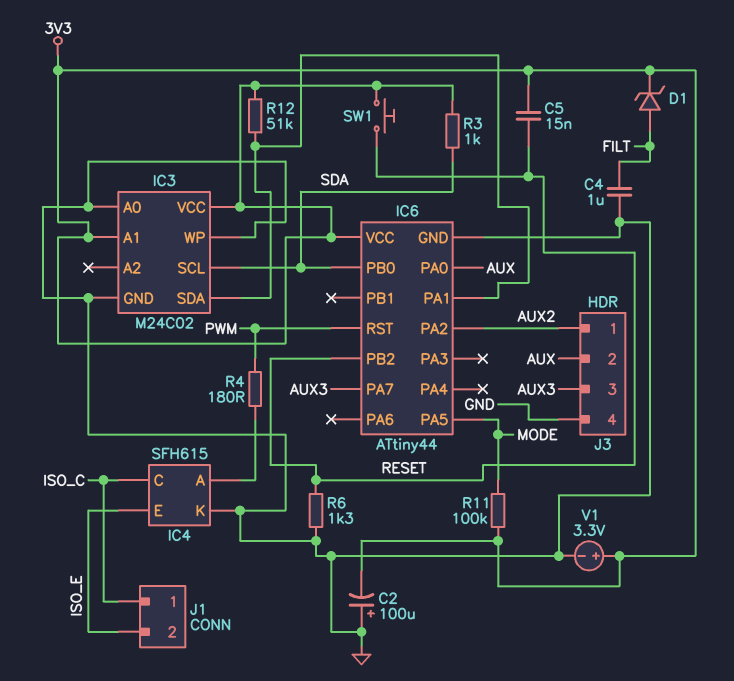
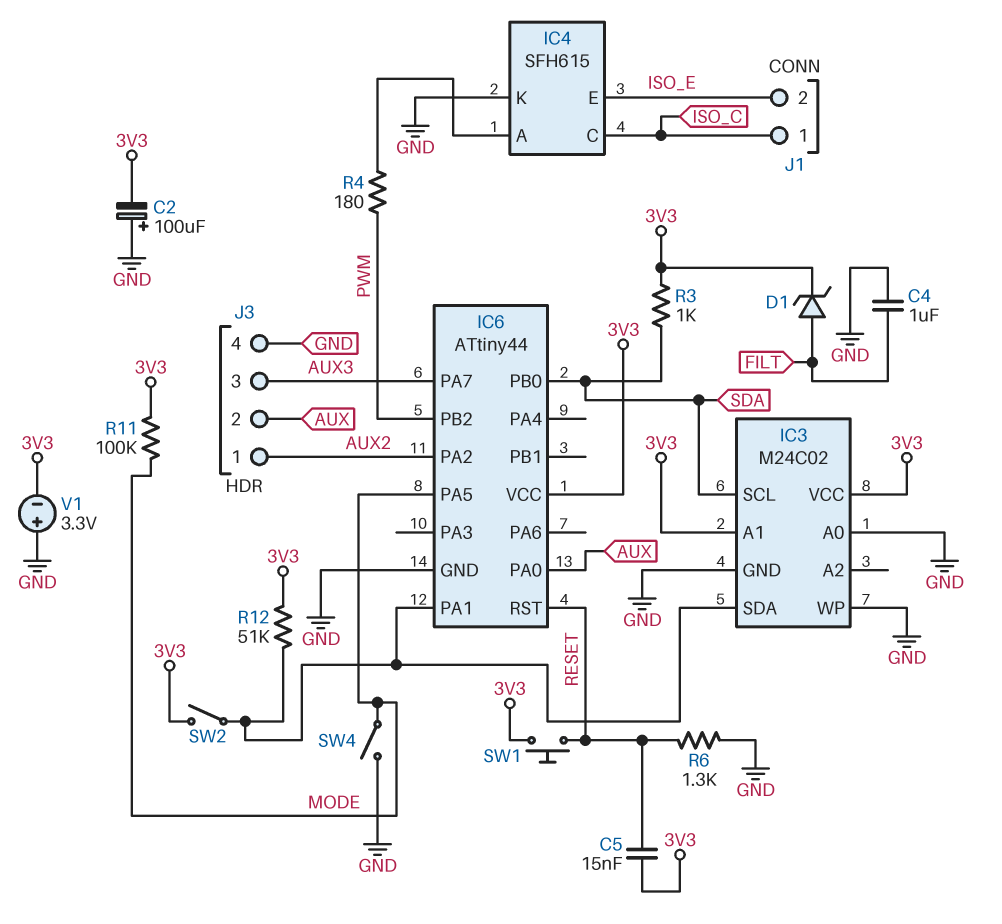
IC6 pin PB2: RESET -> PWM
IC6 pin RST: PWM -> RESET
SW2: none -> switch (3V3, IC3/SDA)
SW4: none -> switch (GND, MODE)
V1: 3.3V (plus 3V3, minus GND) -> 3.3V (plus GND, minus 3V3)

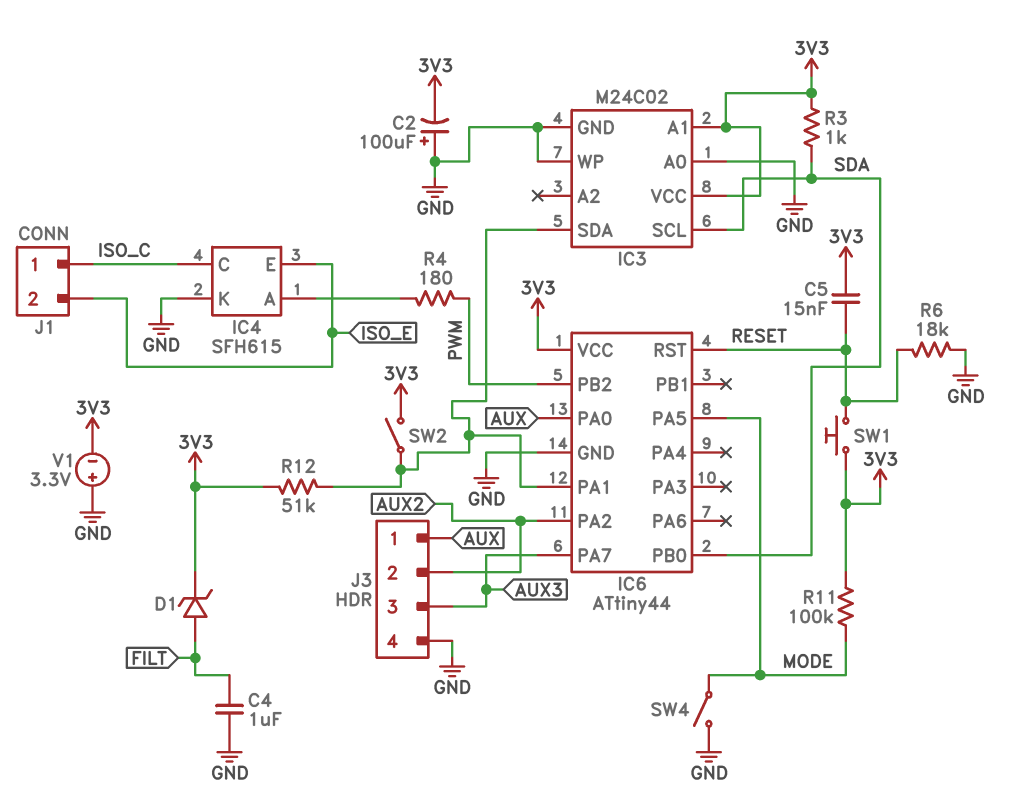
J3 pin 1: AUX2 -> AUX
J3 pin 2: AUX -> AUX2
R6: 1.3k (GND, RESET) -> 18k (GND, RESET)

